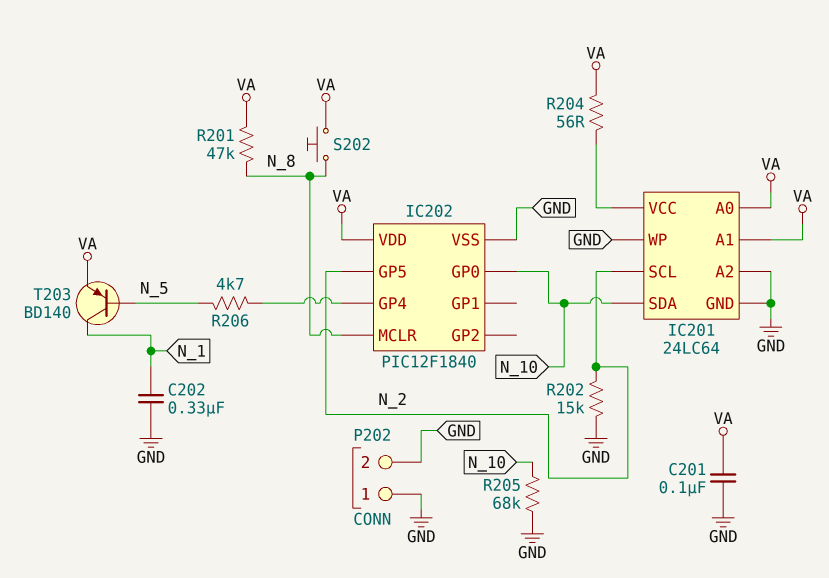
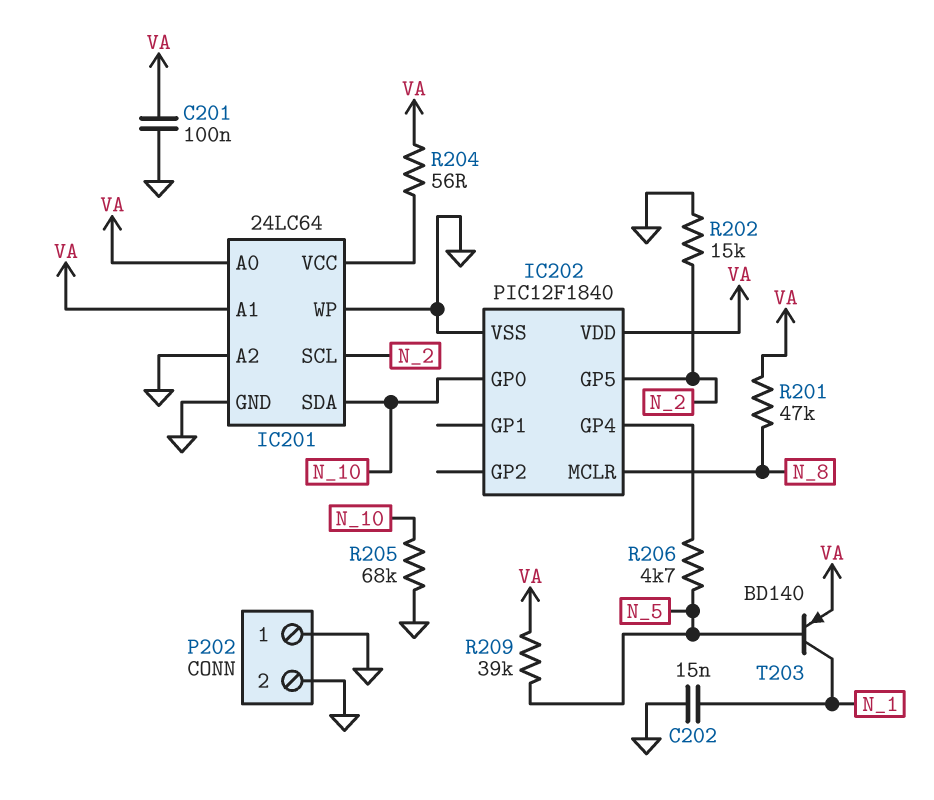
C202: 330nF (GND, N_1) -> 15nF (GND, N_1)
R209: none -> 39k (N_5, VA)
S202: button (N_8, VA) -> none

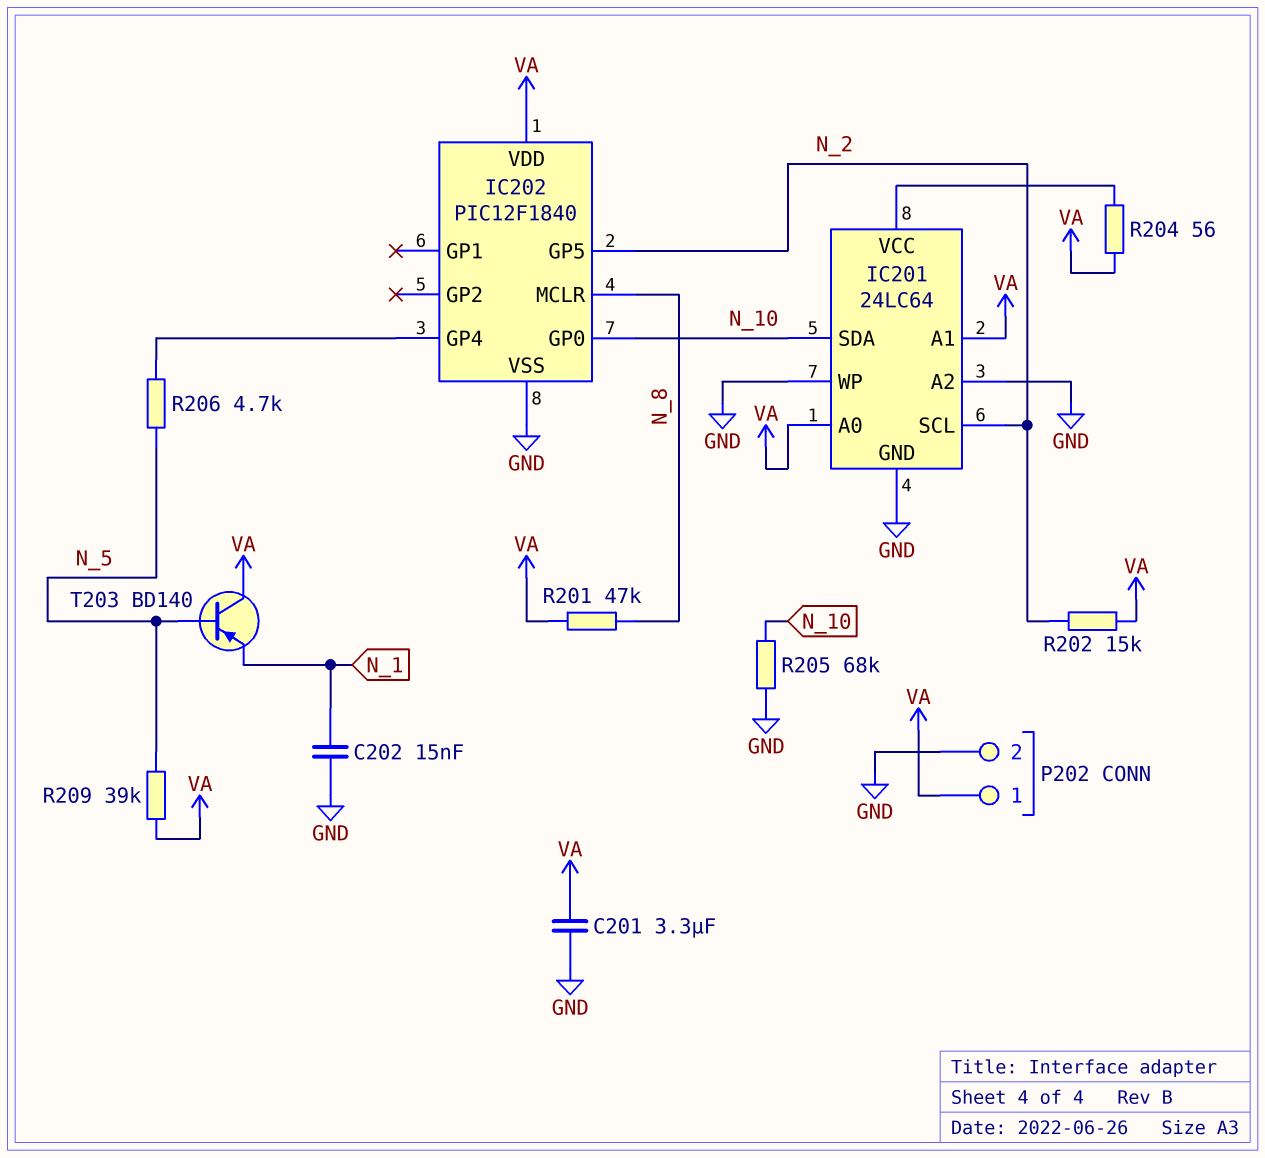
C201: 100nF (GND, VA) -> 3.3uF (GND, VA)
P202 pin 1: GND -> VA
R202: 15k (GND, N_2) -> 15k (N_2, VA)
T203: PNP BD140 (B N_5, C N_1, E VA) -> PNP BD140 (B N_5, C VA, E N_1)

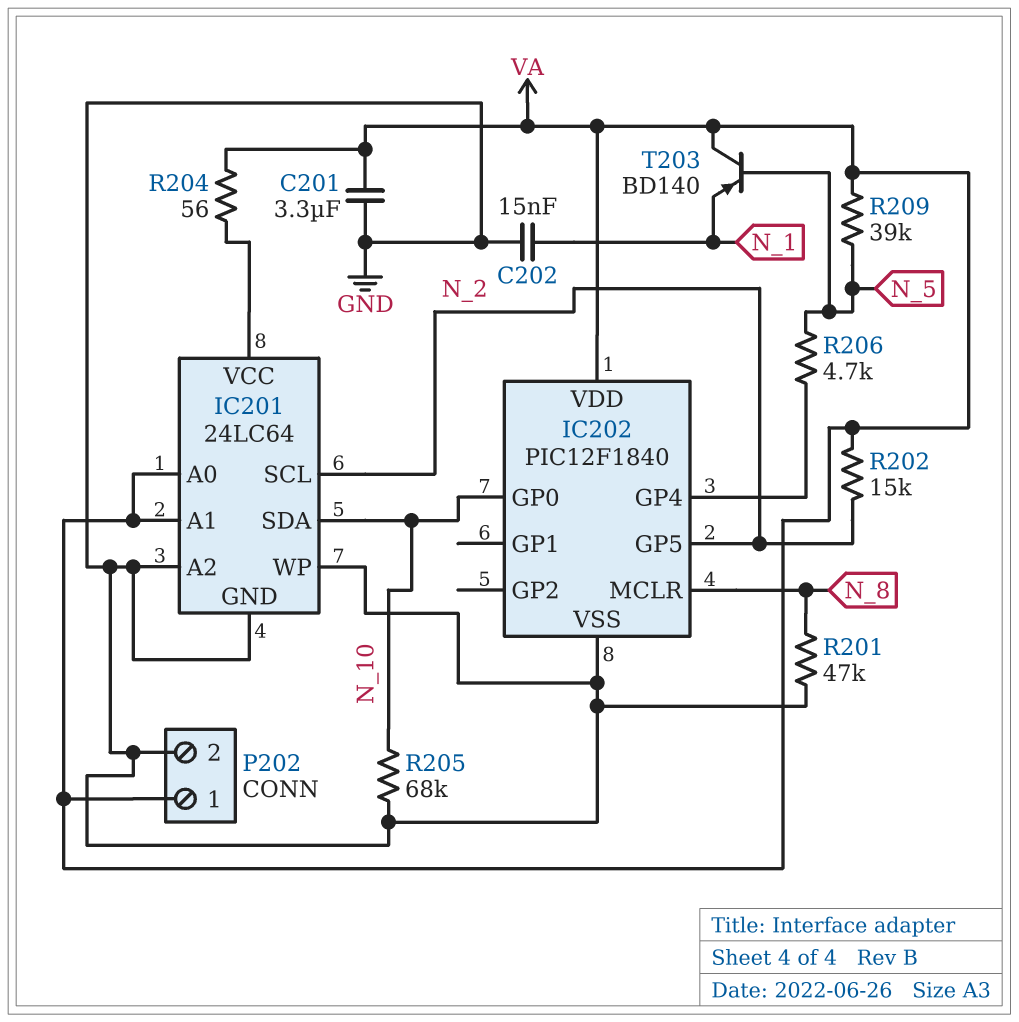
R201: 47k (N_8, VA) -> 47k (GND, N_8)

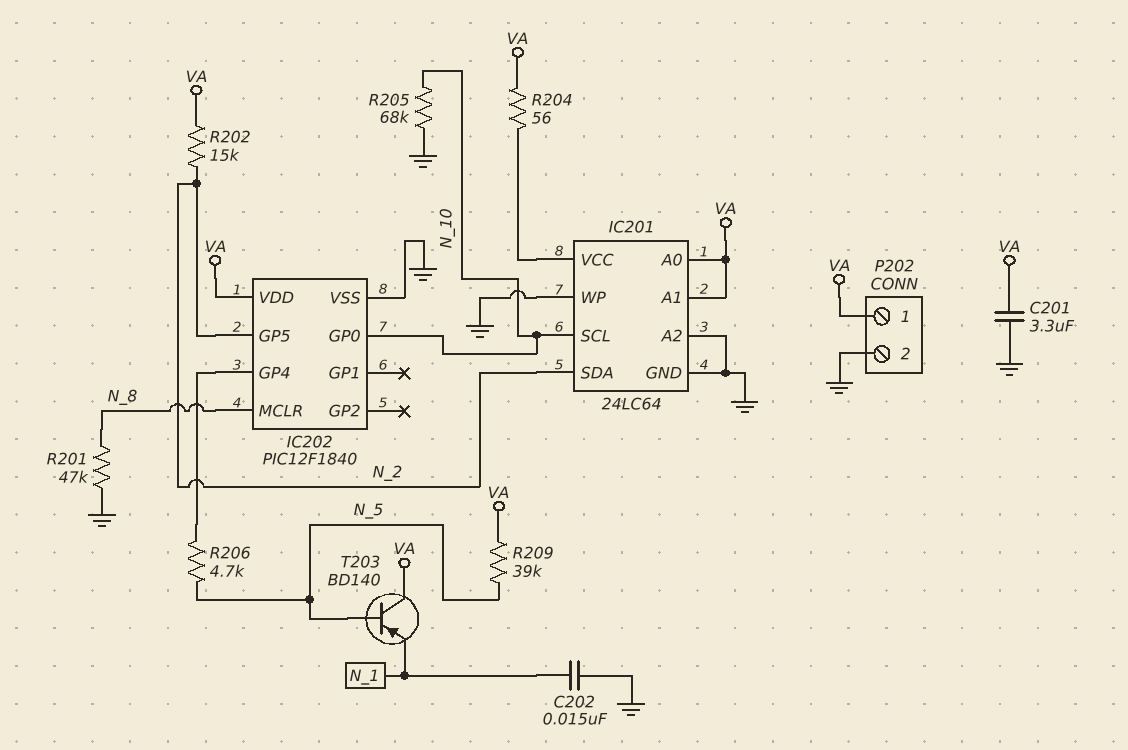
IC201 pin SCL: N_2 -> N_10
IC201 pin SDA: N_10 -> N_2

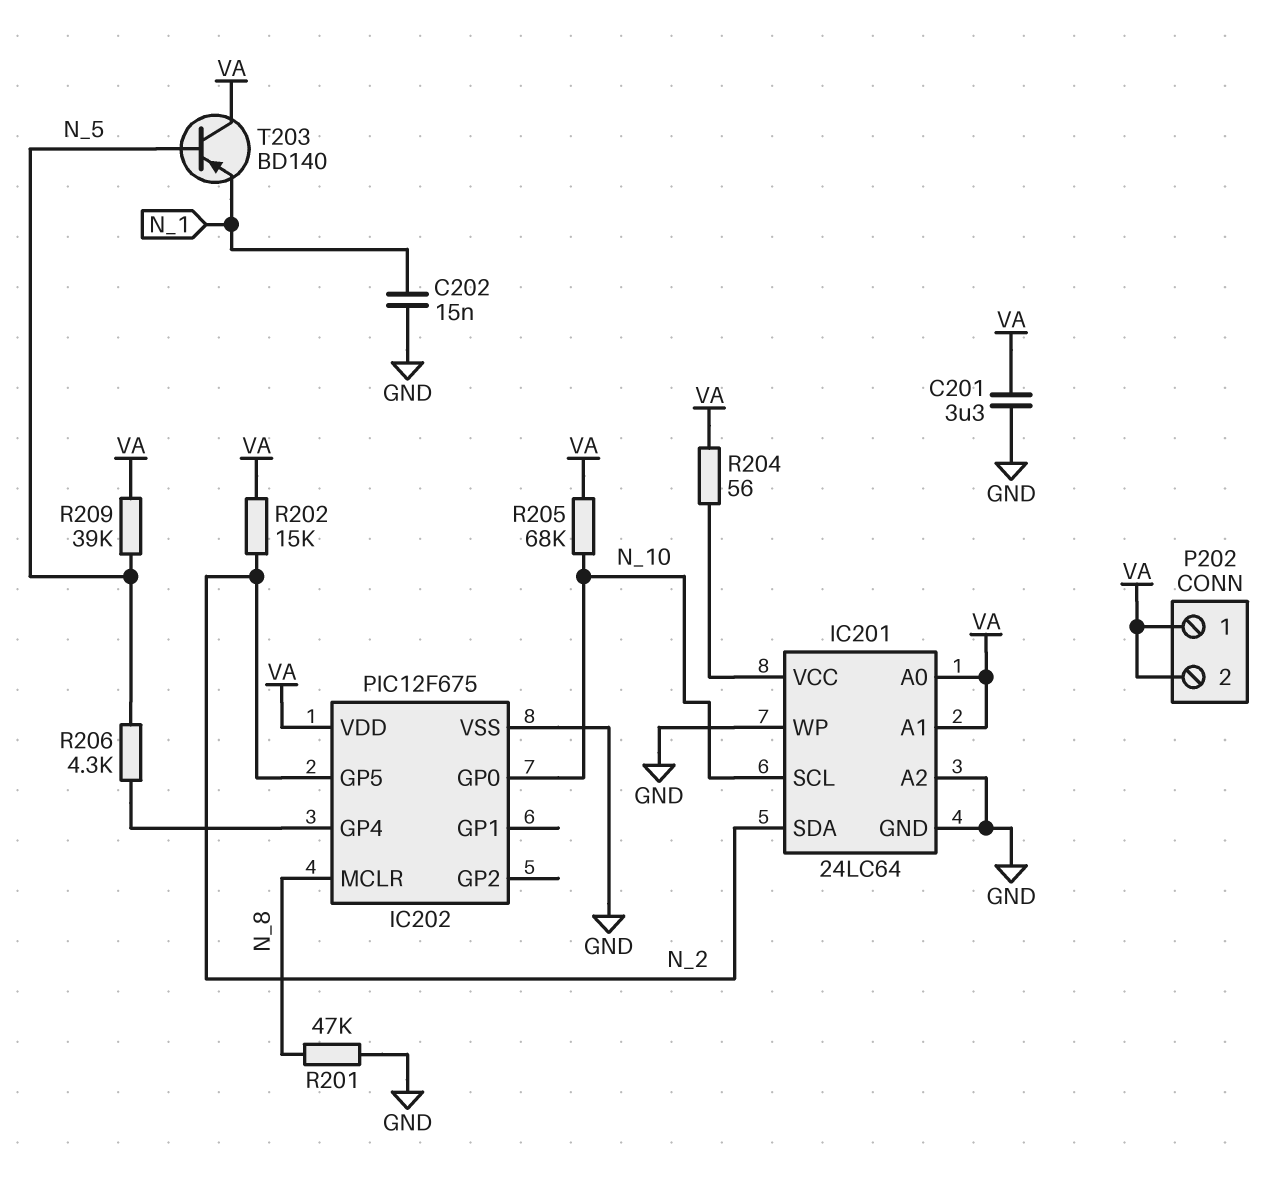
IC202: PIC12F1840 -> PIC12F675
P202 pin 2: GND -> VA
R205: 68k (GND, N_10) -> 68k (N_10, VA)
R206: 4.7k (IC202/GP4, N_5) -> 4.3k (IC202/GP4, N_5)

